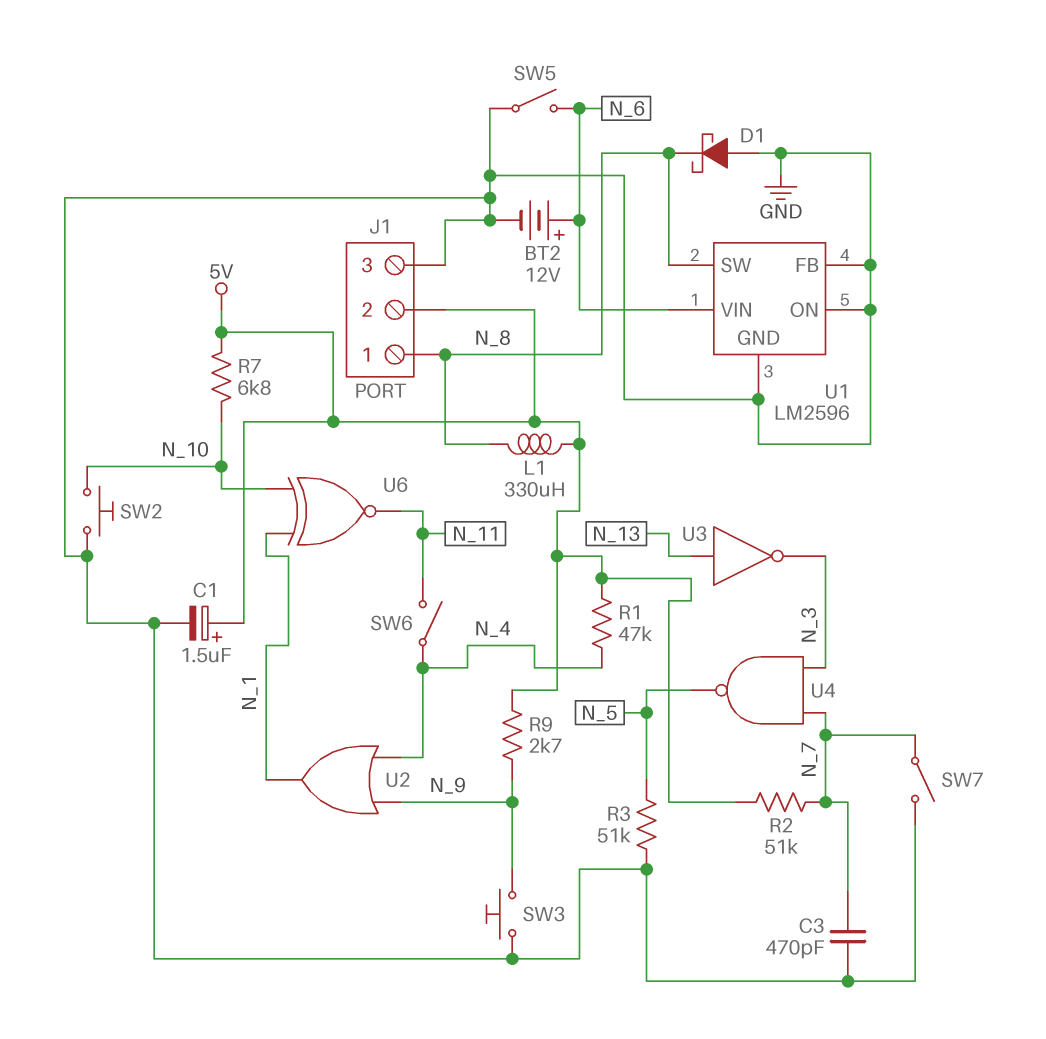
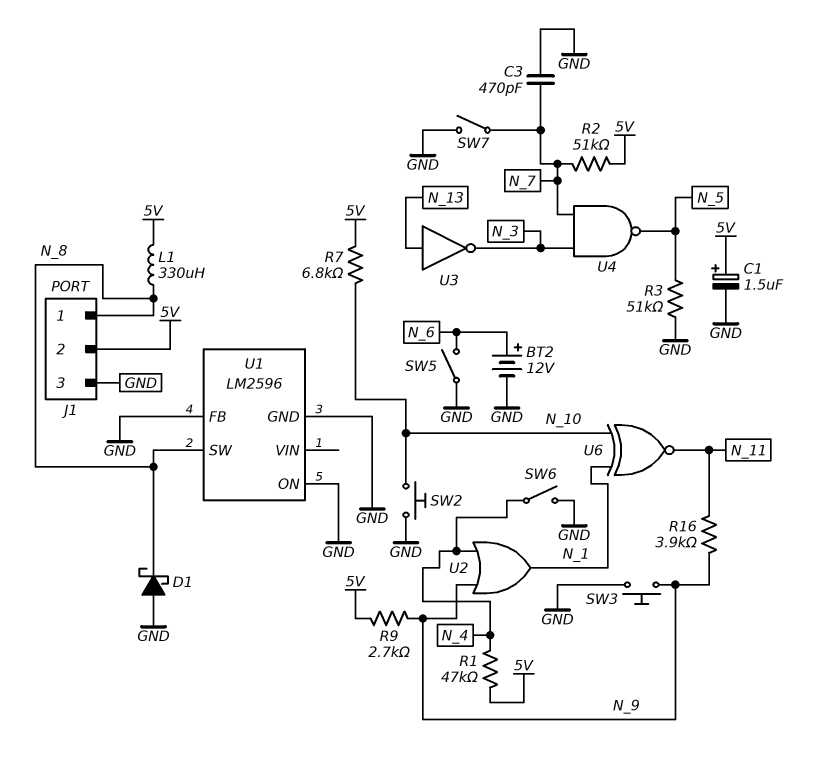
R16: none -> 3.9k (N_9, N_11)
SW6: switch (N_4, N_11) -> switch (GND, N_4)
U1 pin VIN: N_6 -> none

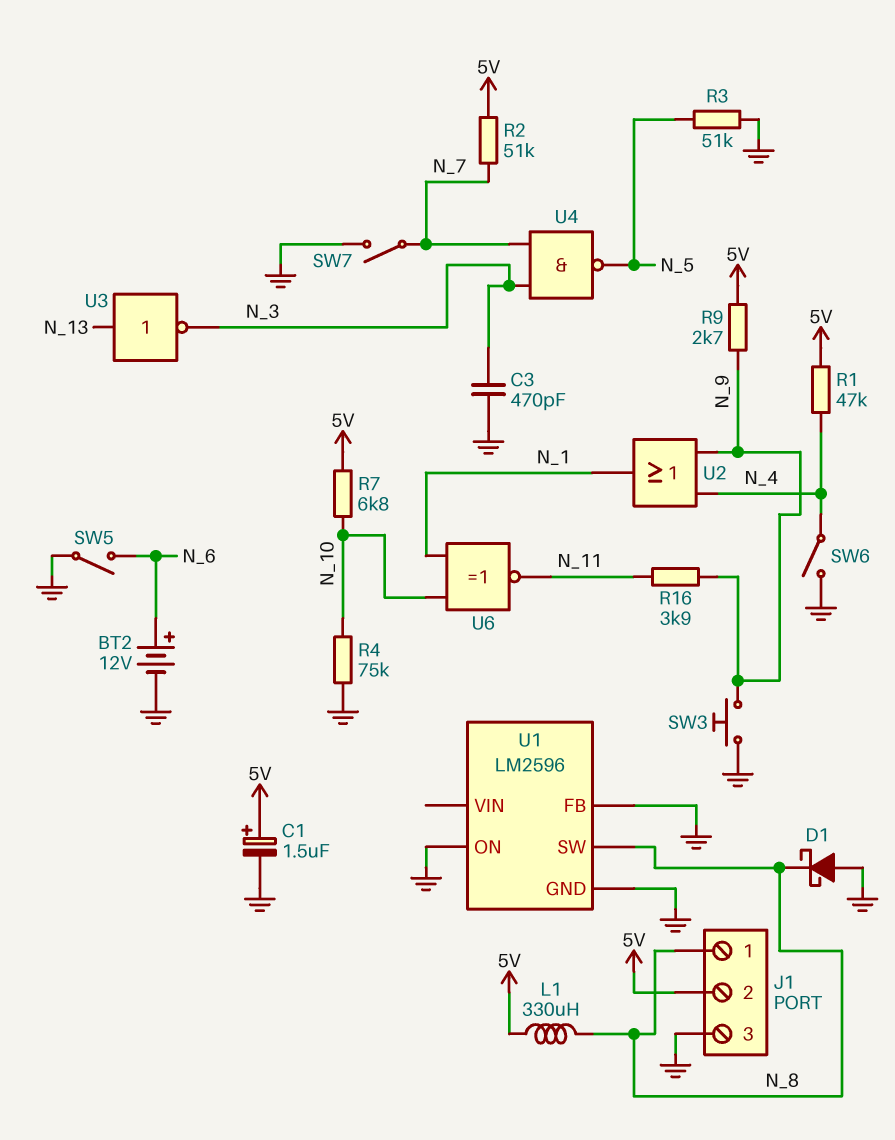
C3: 470pF (GND, N_7) -> 470pF (GND, N_3)
R4: none -> 75k (GND, N_10)
SW2: button (GND, N_10) -> none

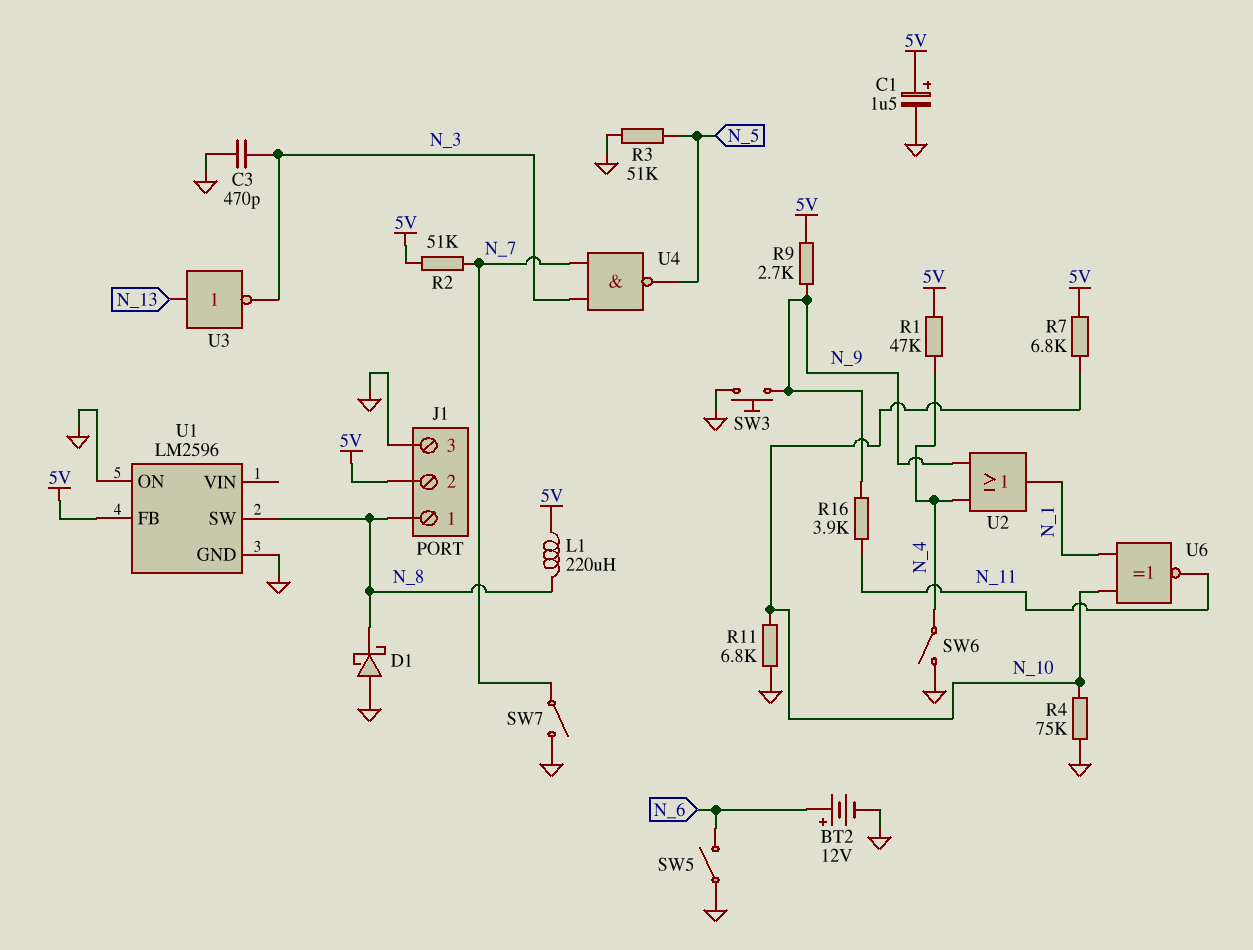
L1: 330uH (5V, N_8) -> 220uH (5V, N_8)
R11: none -> 6.8k (GND, N_10)
U1 pin FB: GND -> 5V

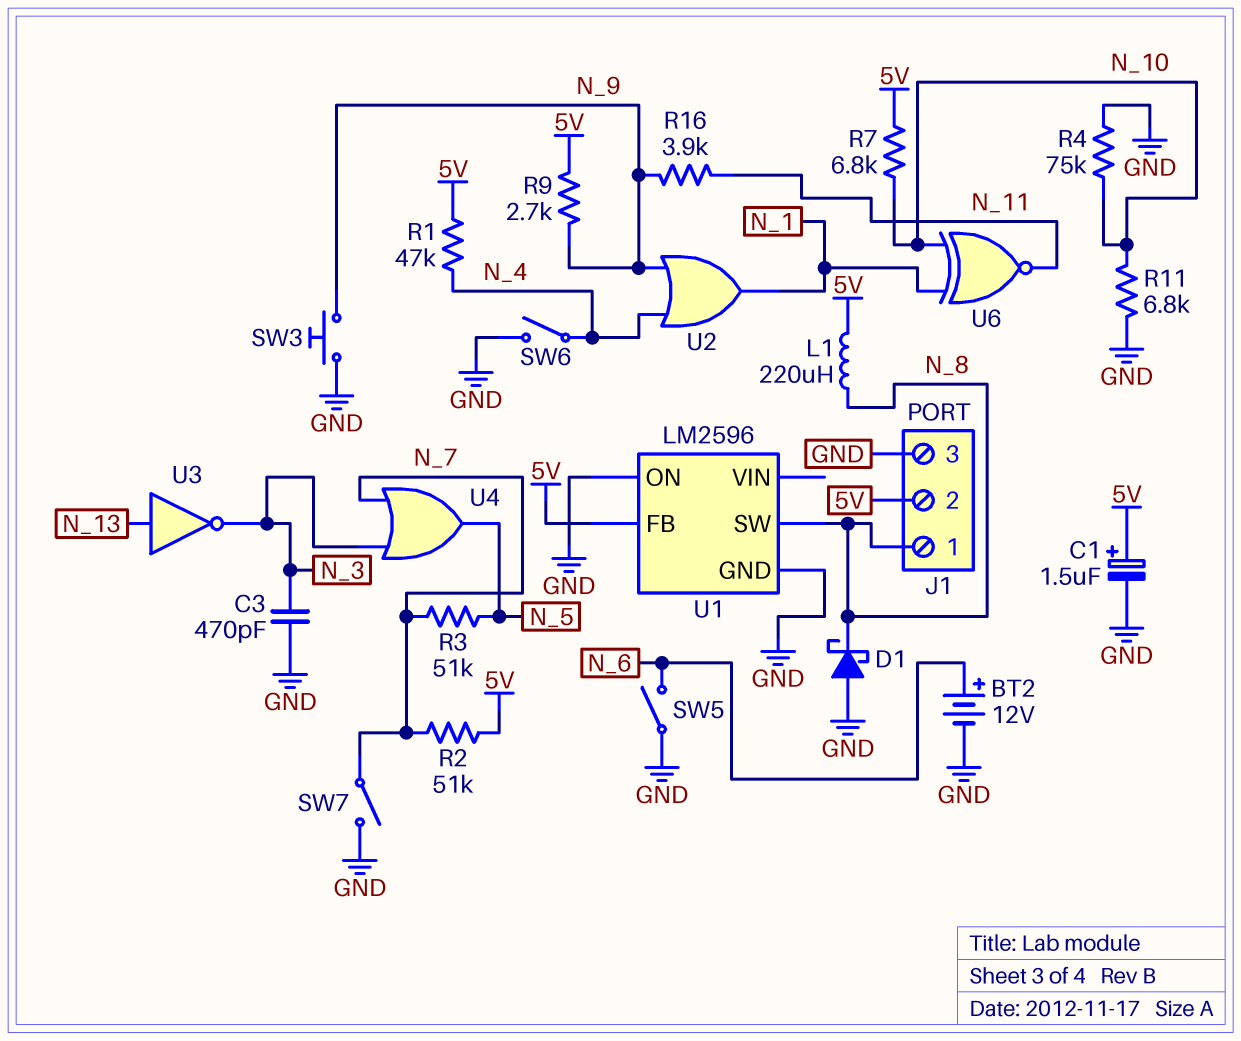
R3: 51k (GND, N_5) -> 51k (N_5, N_7)
U4: NAND (in N_3, in N_7, out N_5) -> OR (in N_3, in N_7, out N_5)

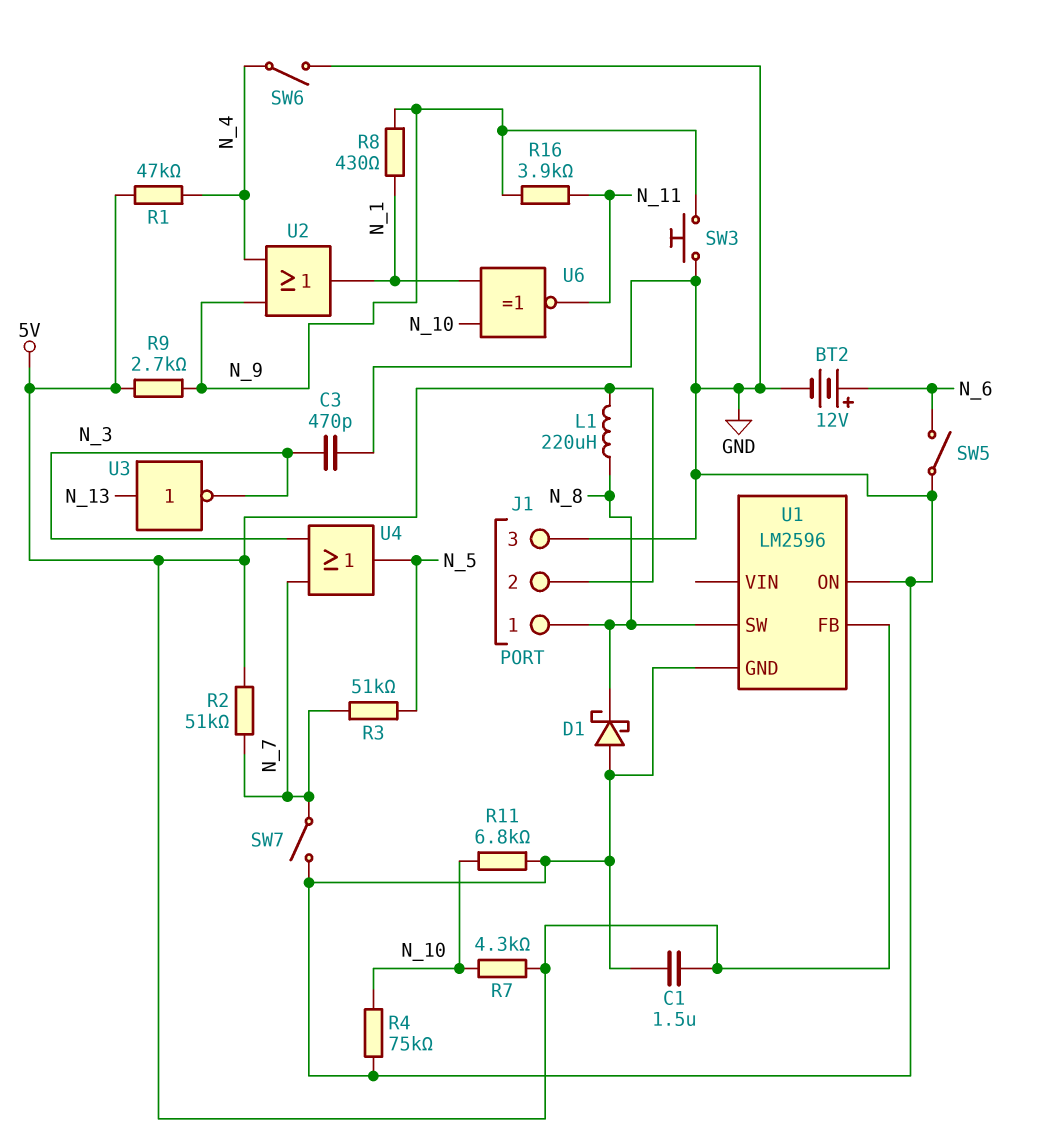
C1: 1.5uF (plus 5V, minus GND) -> 1.5uF (5V, GND)
R7: 6.8k (5V, N_10) -> 4.3k (5V, N_10)
R8: none -> 430 (N_1, N_9)

